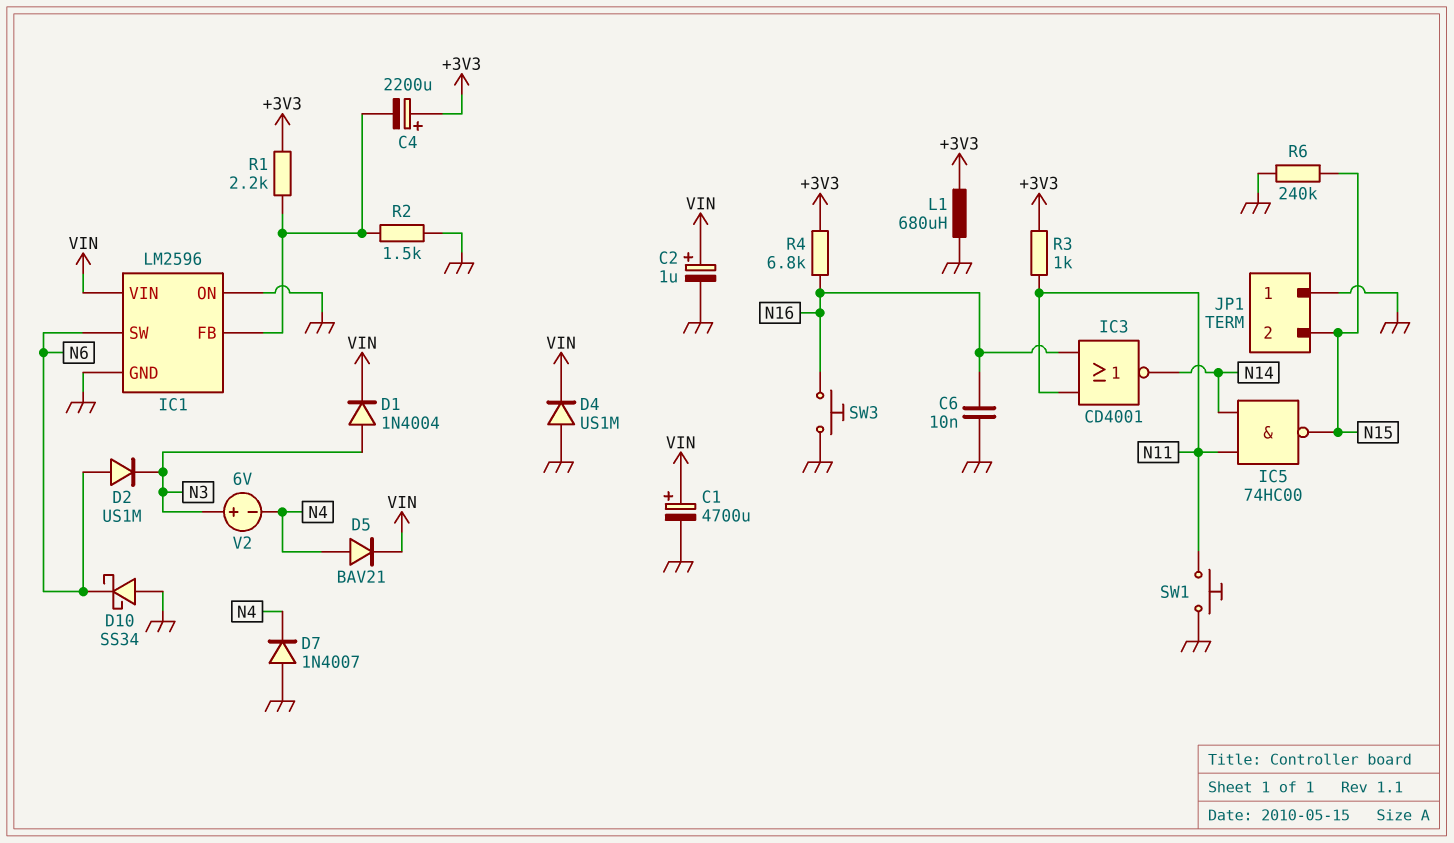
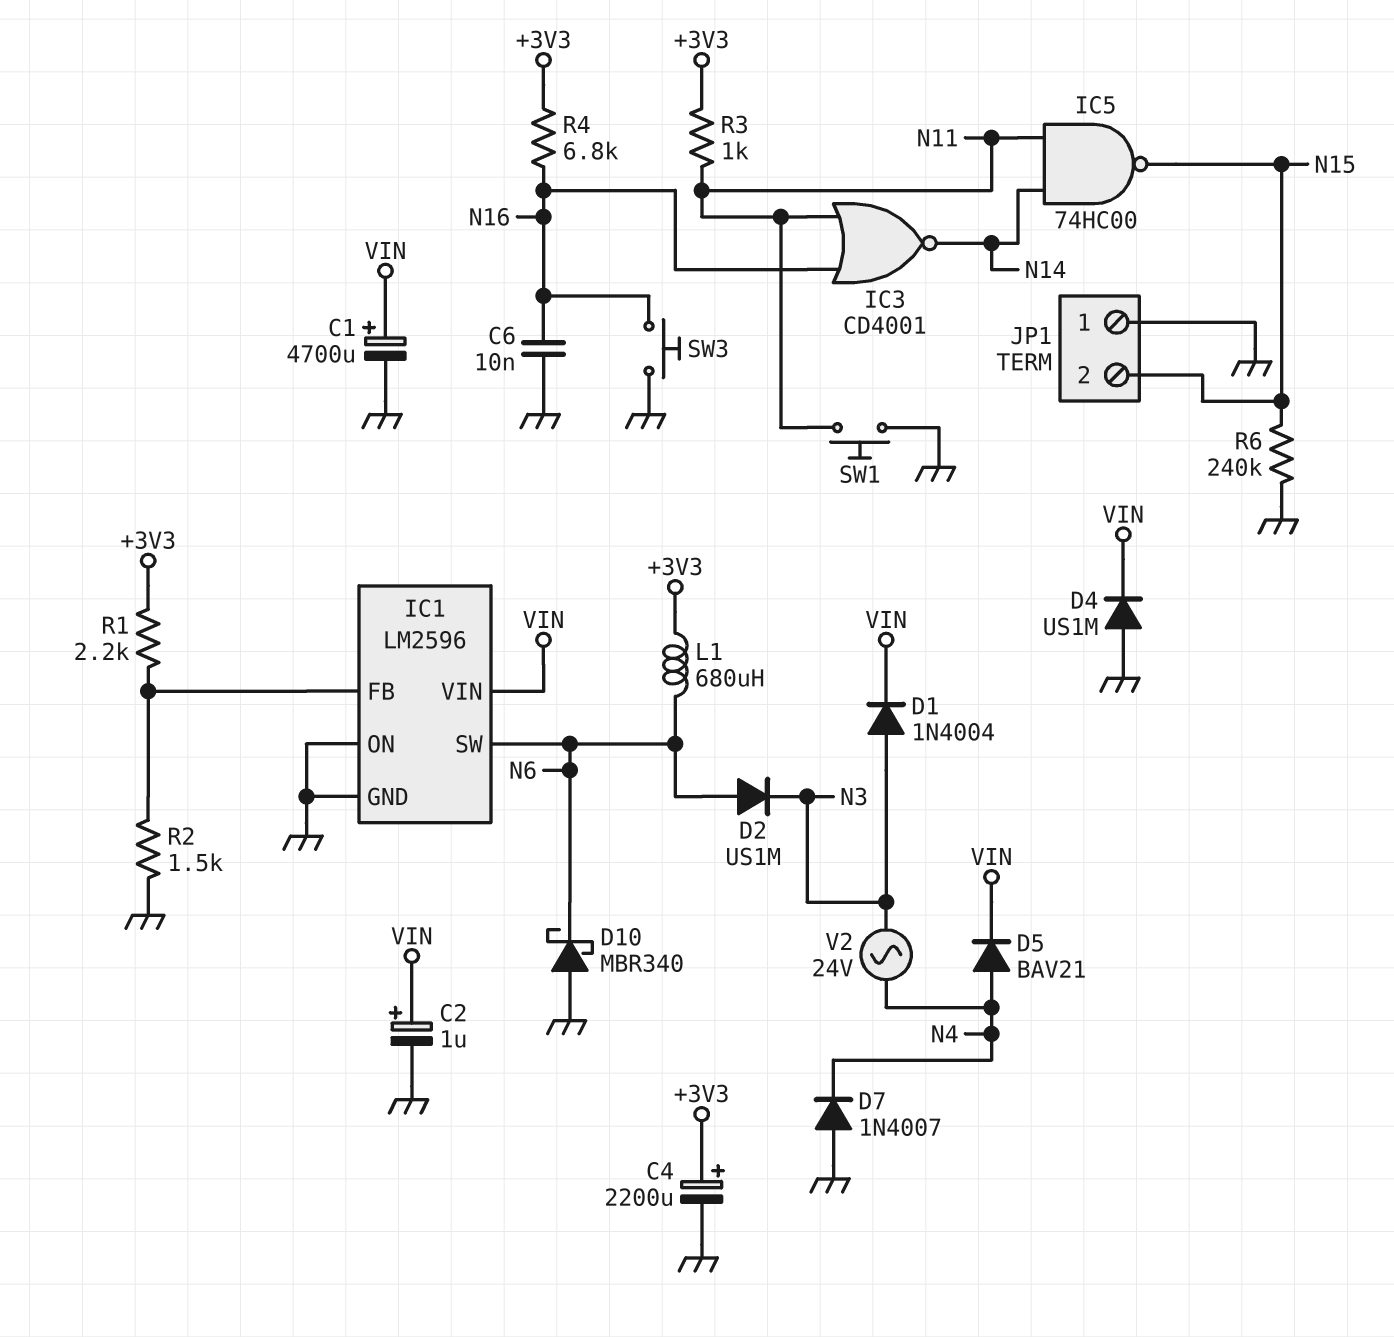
C4: 2200uF (plus +3V3, minus IC1/FB) -> 2200uF (plus +3V3, minus GND)
D10: schottky SS34 (A GND, K N6) -> schottky MBR340 (A GND, K N6)
L1: 680uH (+3V3, GND) -> 680uH (+3V3, N6)
V2: 6V (plus N3, minus N4) -> AC 24V (N3, N4)

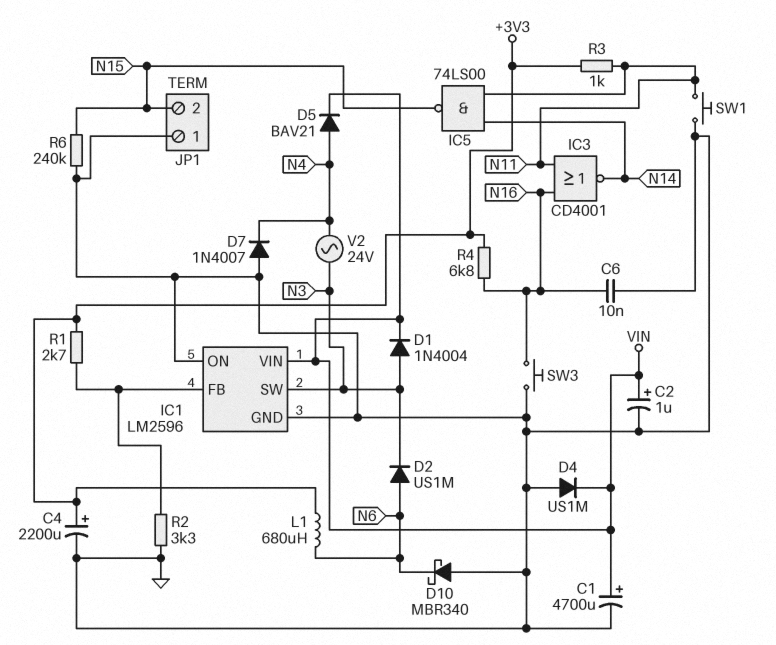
IC1 pin SW: N6 -> N3
IC5: NAND 74HC00 (in N11, in N14, out N15) -> NAND 74LS00 (in N11, in N14, out N15)
R1: 2.2k (+3V3, IC1/FB) -> 2.7k (+3V3, IC1/FB)
R2: 1.5k (GND, IC1/FB) -> 3.3k (GND, IC1/FB)

